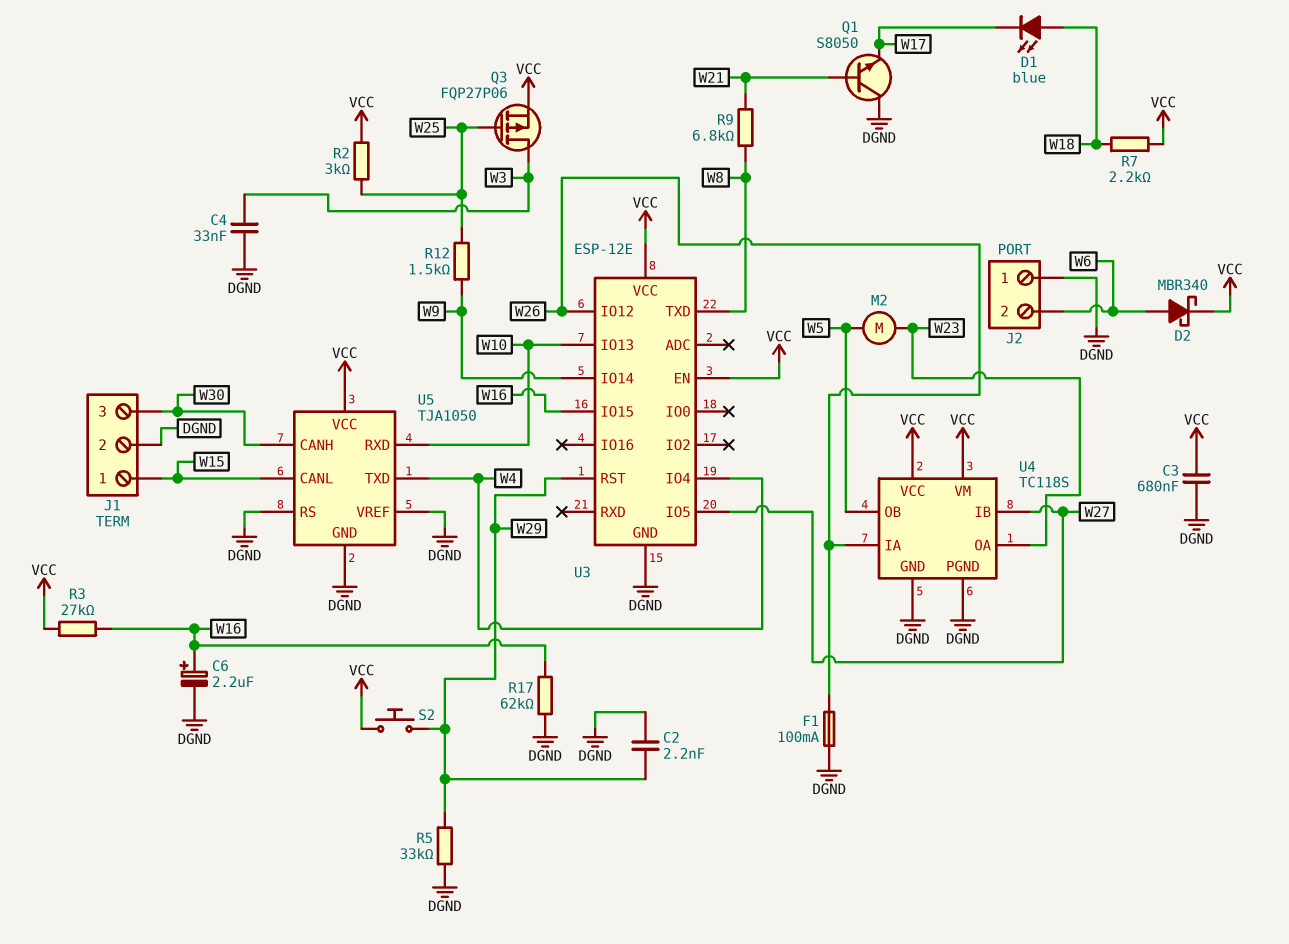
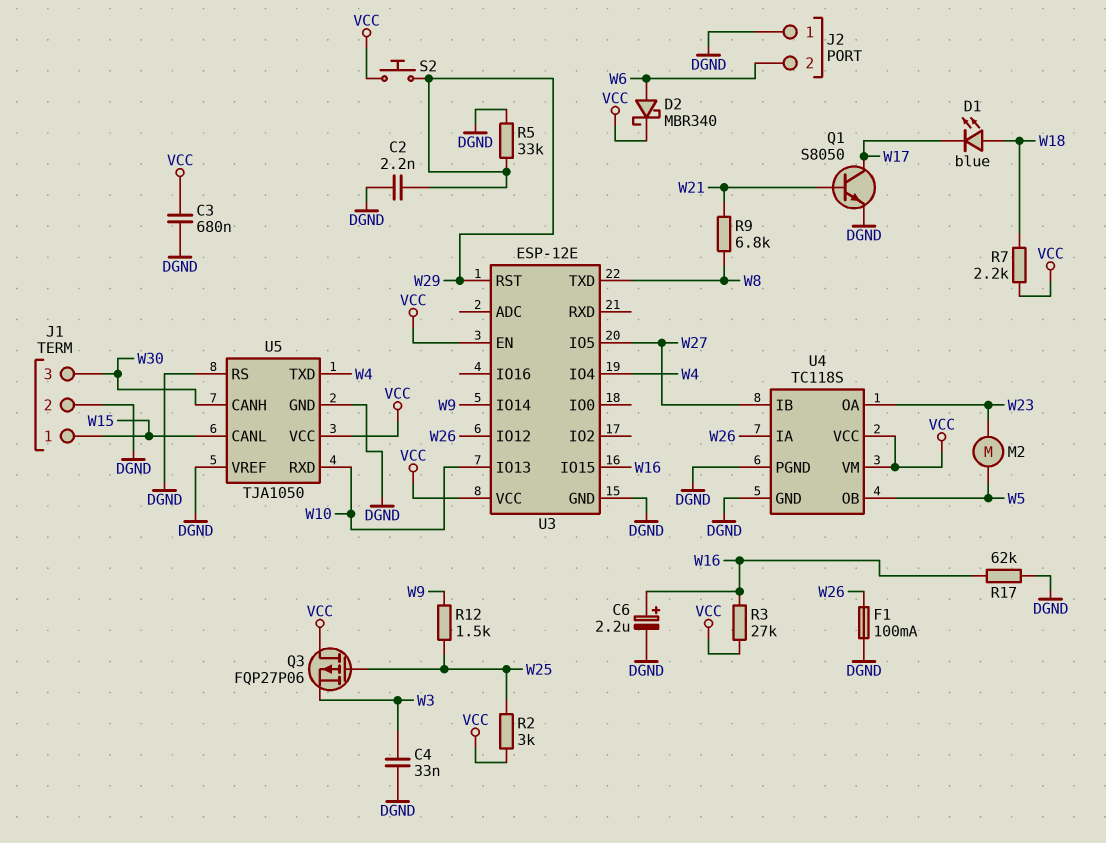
Q1: NPN S8050 (B W21, C DGND, E W17) -> NPN S8050 (B W21, C W17, E DGND)
Q3: PMOS FQP27P06 (G W25, D W3, S VCC) -> PMOS FQP27P06 (G W25, D VCC, S W3)

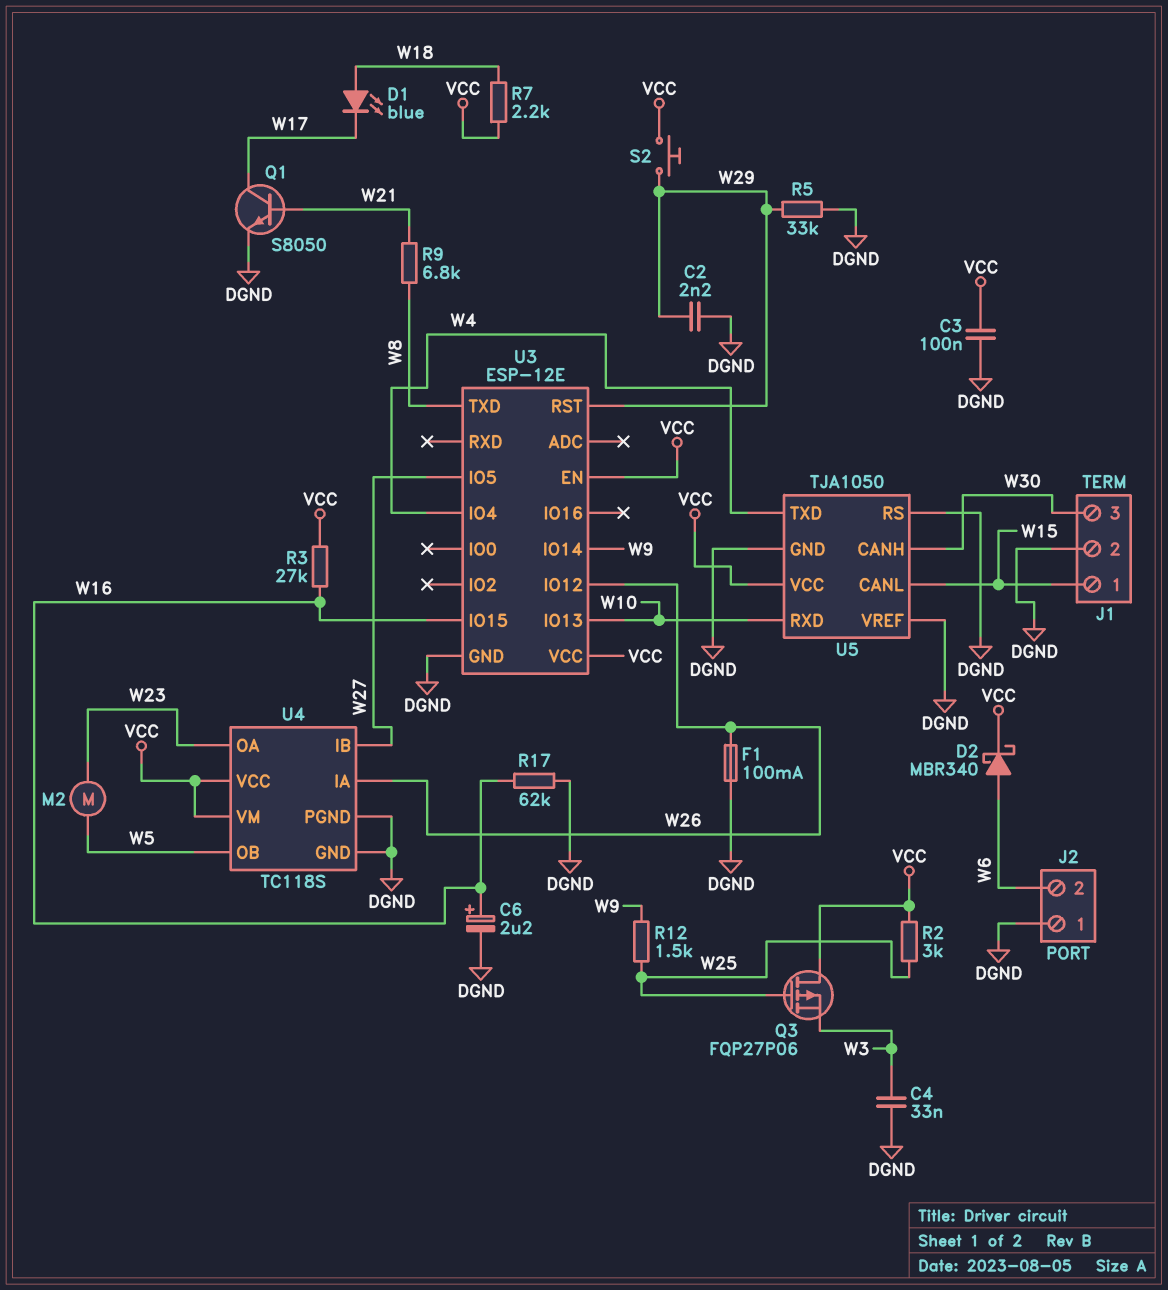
C3: 680nF (DGND, VCC) -> 100nF (DGND, VCC)

